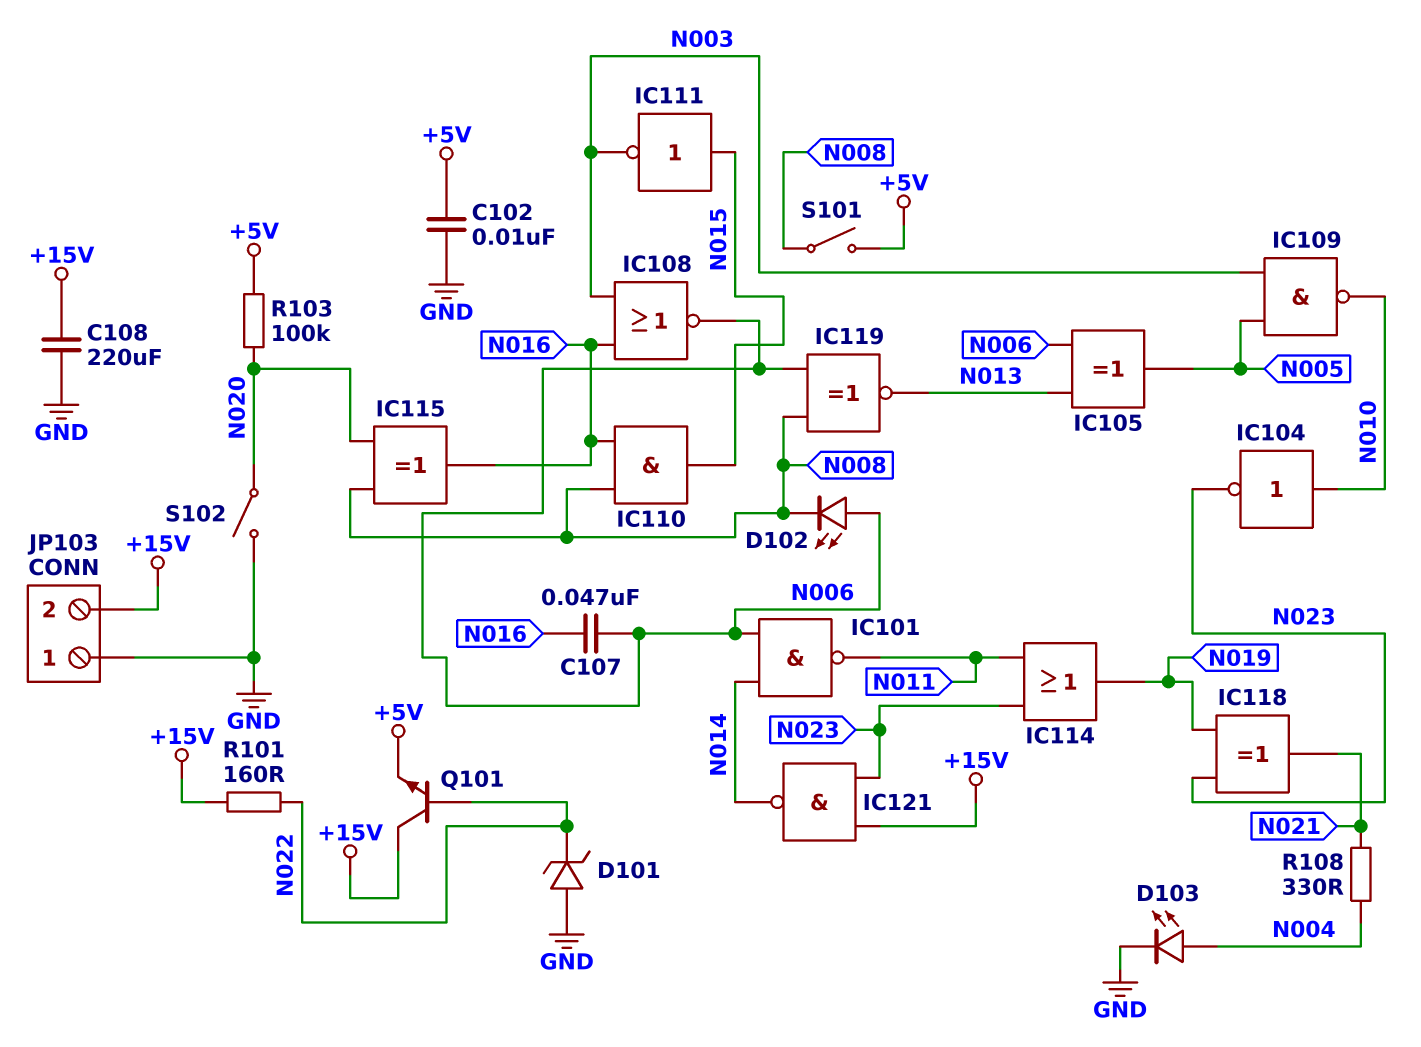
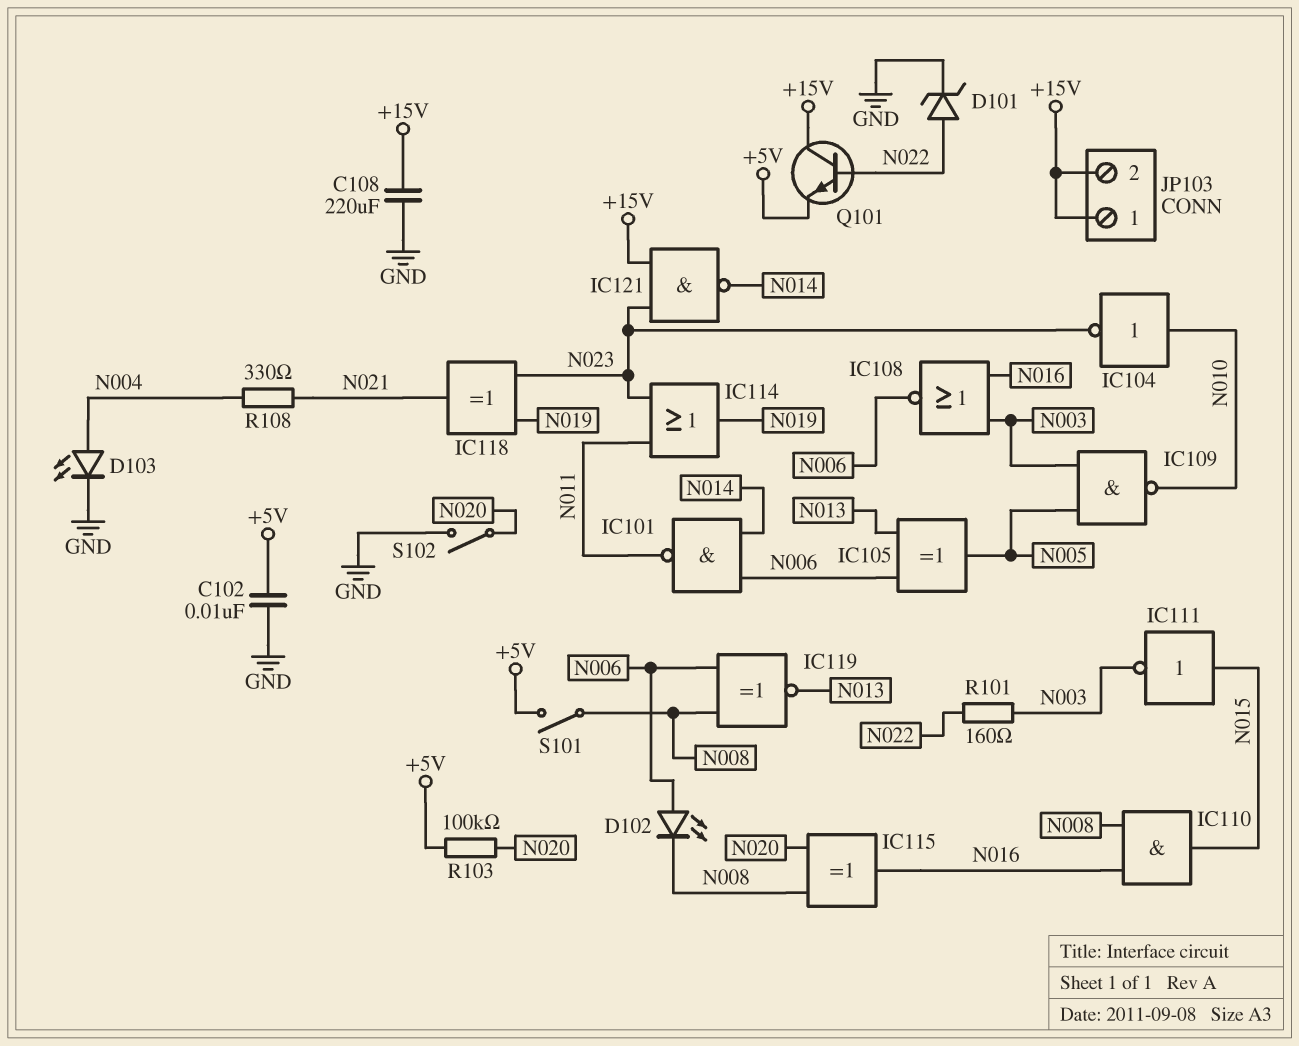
C107: 47nF (N006, N016) -> none
D101: zener (A GND, K N022) -> zener (A N022, K GND)
JP103 pin 1: GND -> +15V
R101: 160 (+15V, N022) -> 160 (N003, N022)

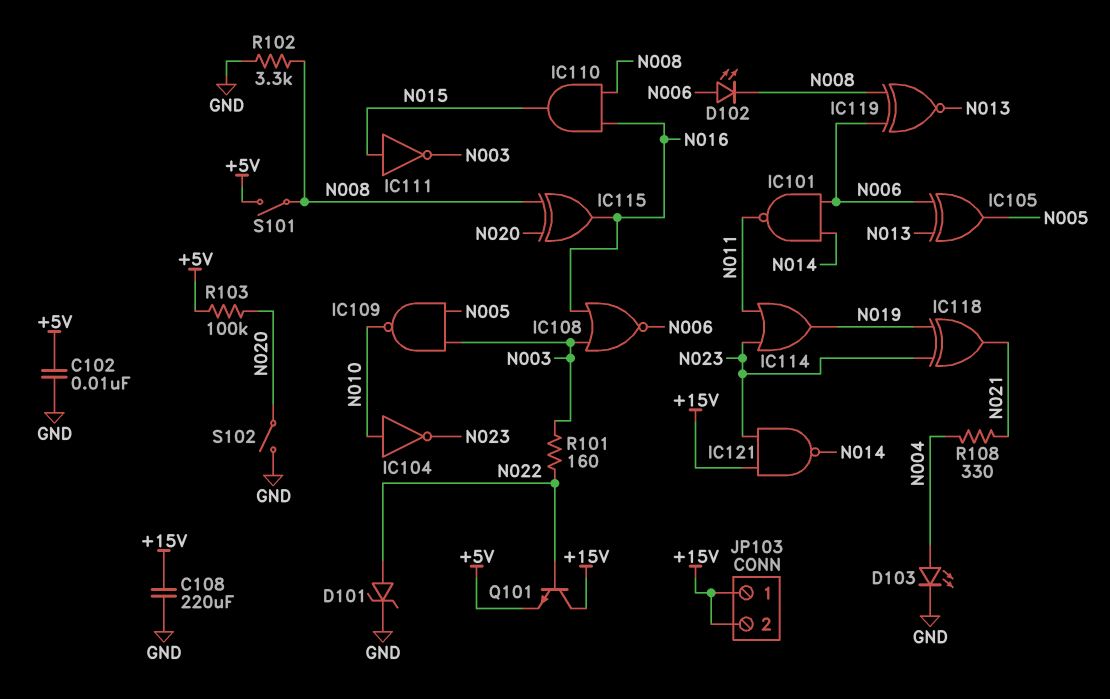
R102: none -> 3.3k (GND, N008)

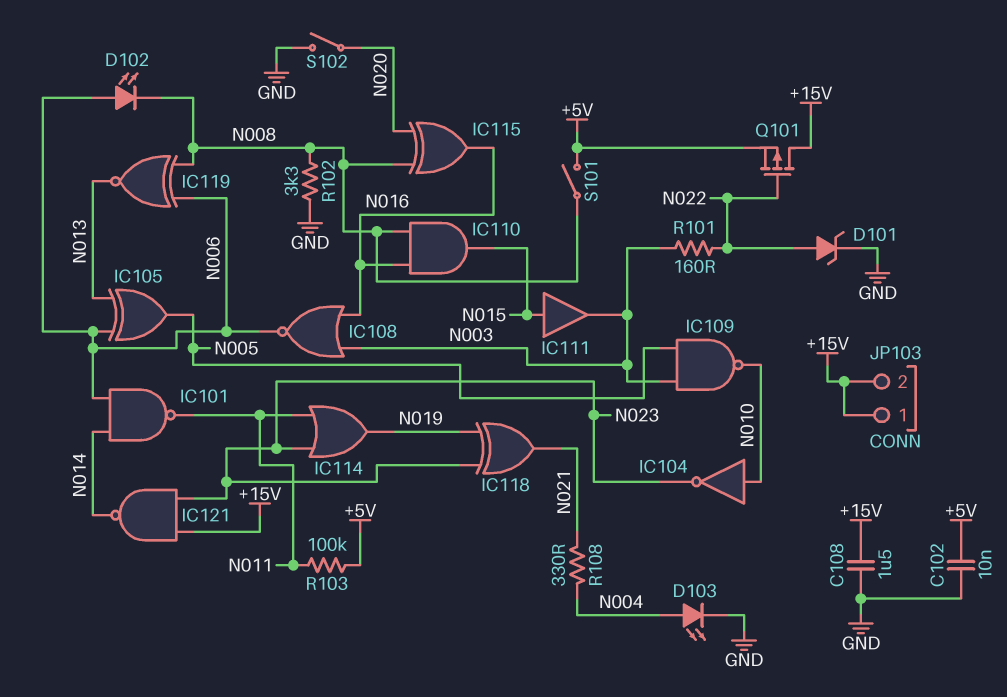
C108: 220uF (+15V, GND) -> 1.5uF (+15V, GND)
IC111: NOT (in N015, out N003) -> buffer (in N015, out N003)
Q101: NPN (B N022, C +15V, E +5V) -> PMOS (G N022, D +15V, S +5V)
R103: 100k (+5V, N020) -> 100k (+5V, N011)

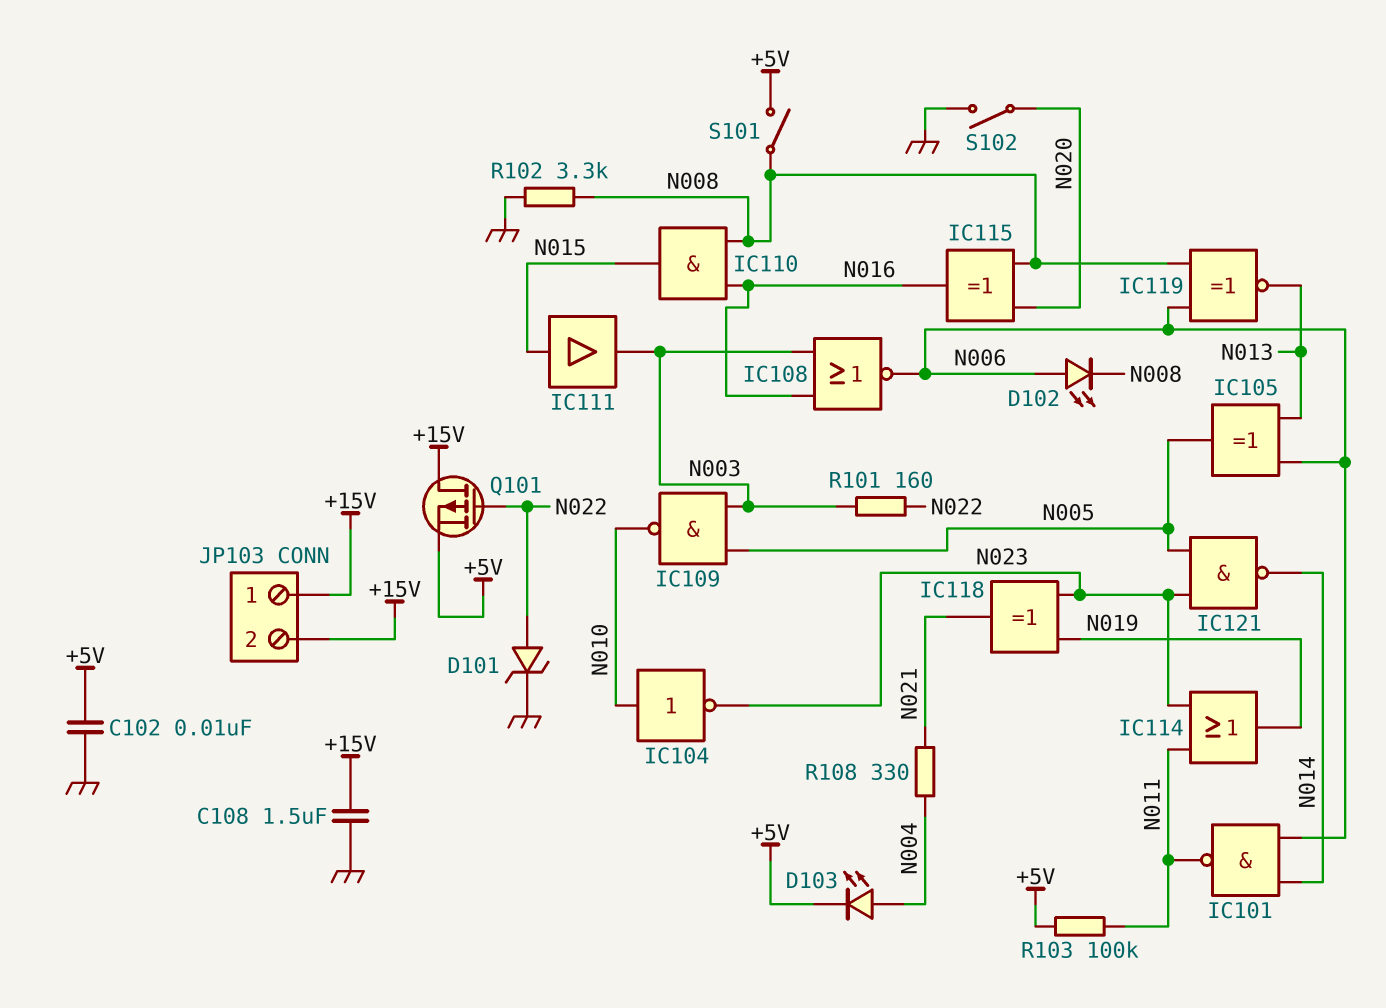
D103: LED (A N004, K GND) -> LED (A N004, K +5V)
IC121: NAND (in +15V, in N023, out N014) -> NAND (in N005, in N023, out N014)

